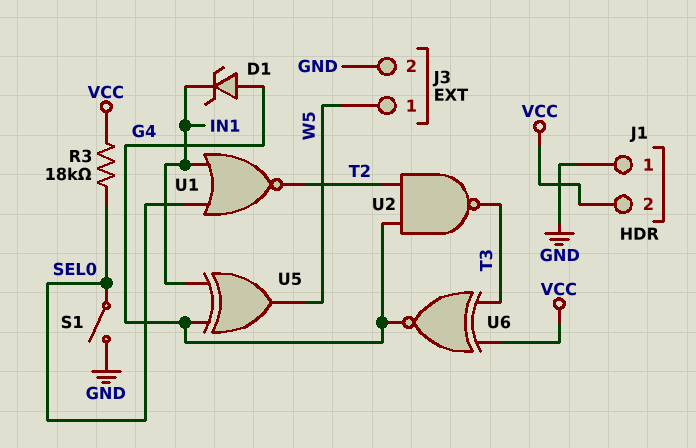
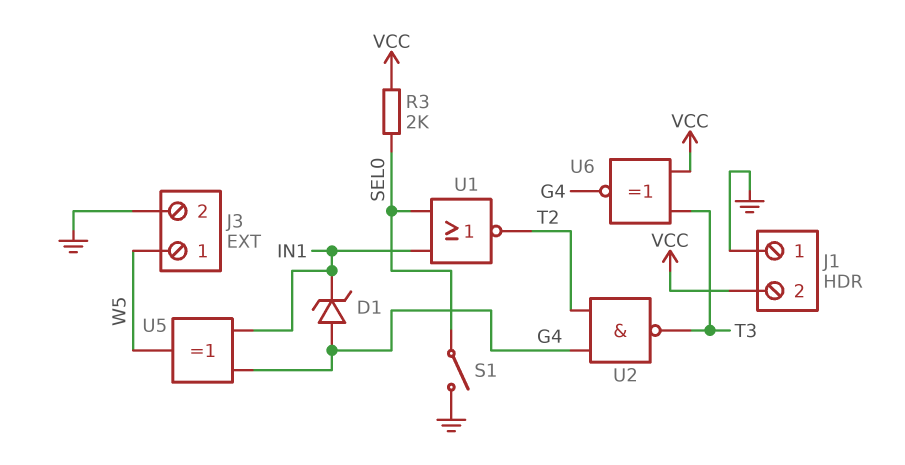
R3: 18k (SEL0, VCC) -> 2k (SEL0, VCC)

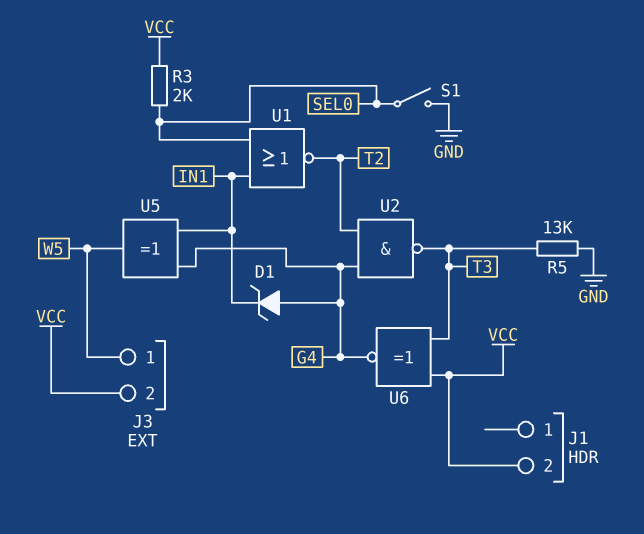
J1 pin 1: GND -> none
J3 pin 2: GND -> VCC
R5: none -> 13k (GND, T3)

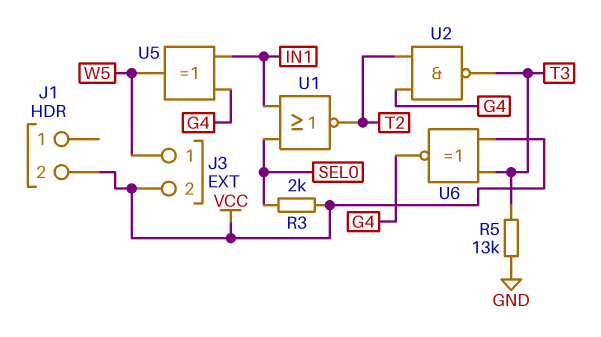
D1: zener (A G4, K IN1) -> none
S1: switch (GND, SEL0) -> none

